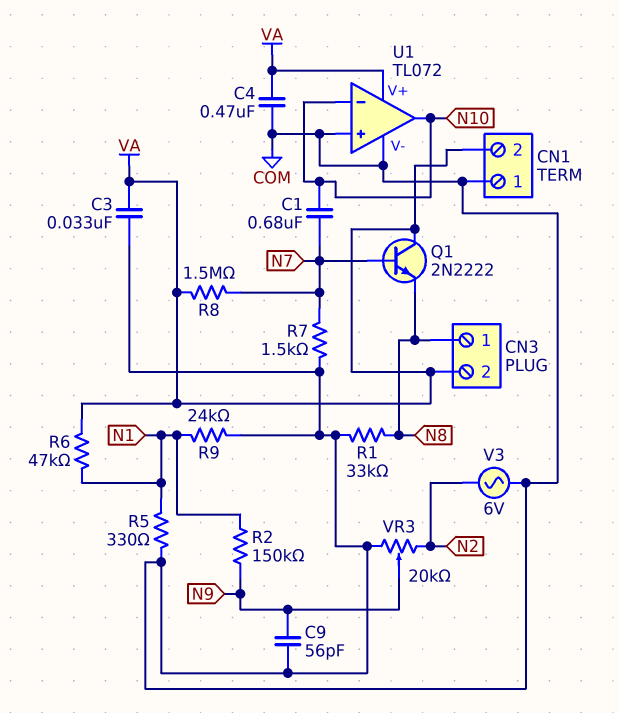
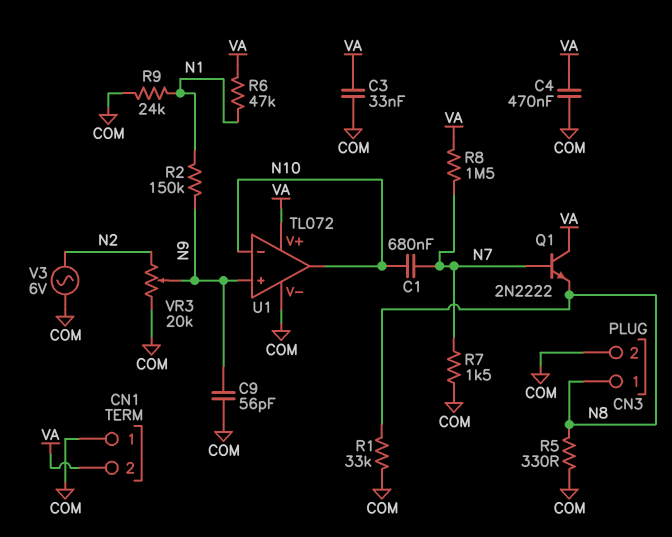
CN3 pin 2: VA -> COM
R5: 330 (COM, N1) -> 330 (COM, N8)
U1 pin in+: COM -> N9

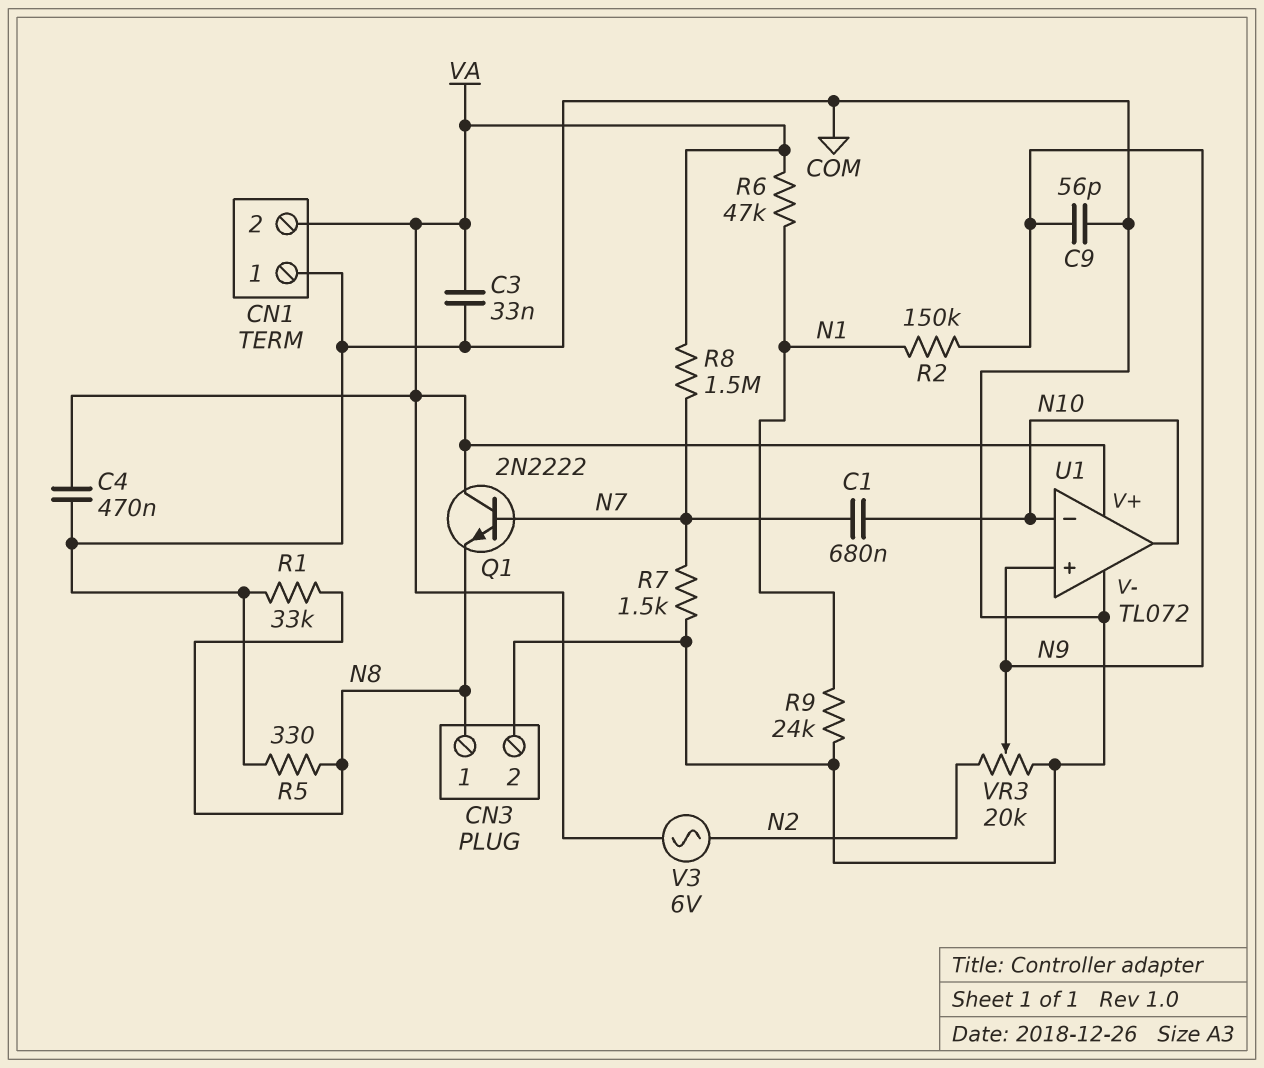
V3: AC 6V (COM, N2) -> AC 6V (N2, VA)

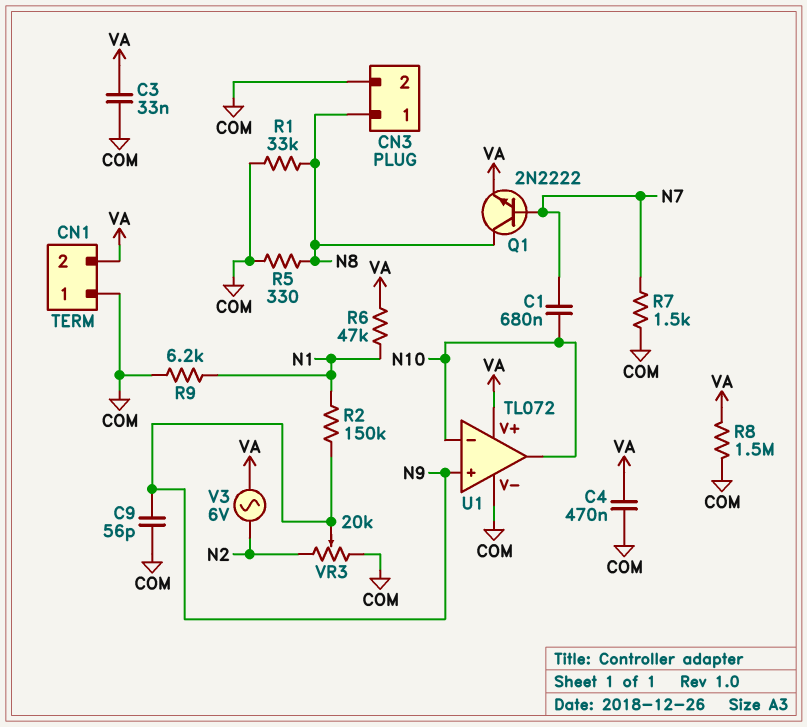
Q1: NPN 2N2222 (B N7, C VA, E N8) -> NPN 2N2222 (B N7, C N8, E VA)
R8: 1.5M (N7, VA) -> 1.5M (COM, VA)
R9: 24k (COM, N1) -> 6.2k (COM, N1)

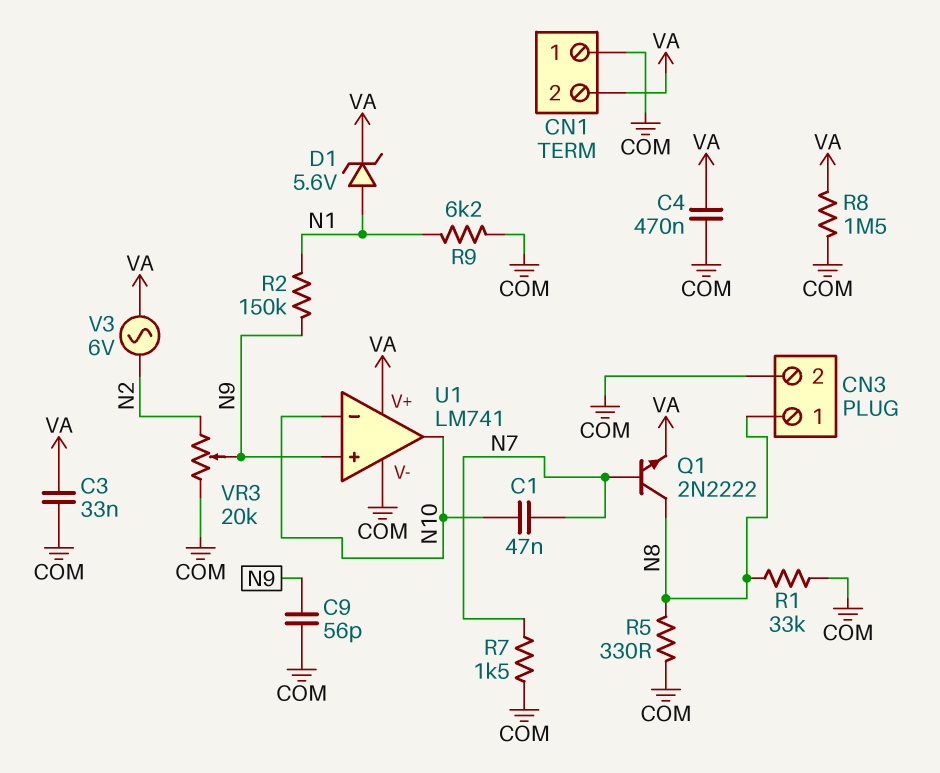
C1: 680nF (N7, N10) -> 47nF (N7, N10)
D1: none -> zener 5.6V (A N1, K VA)
R6: 47k (N1, VA) -> none
U1: TL072 -> LM741

